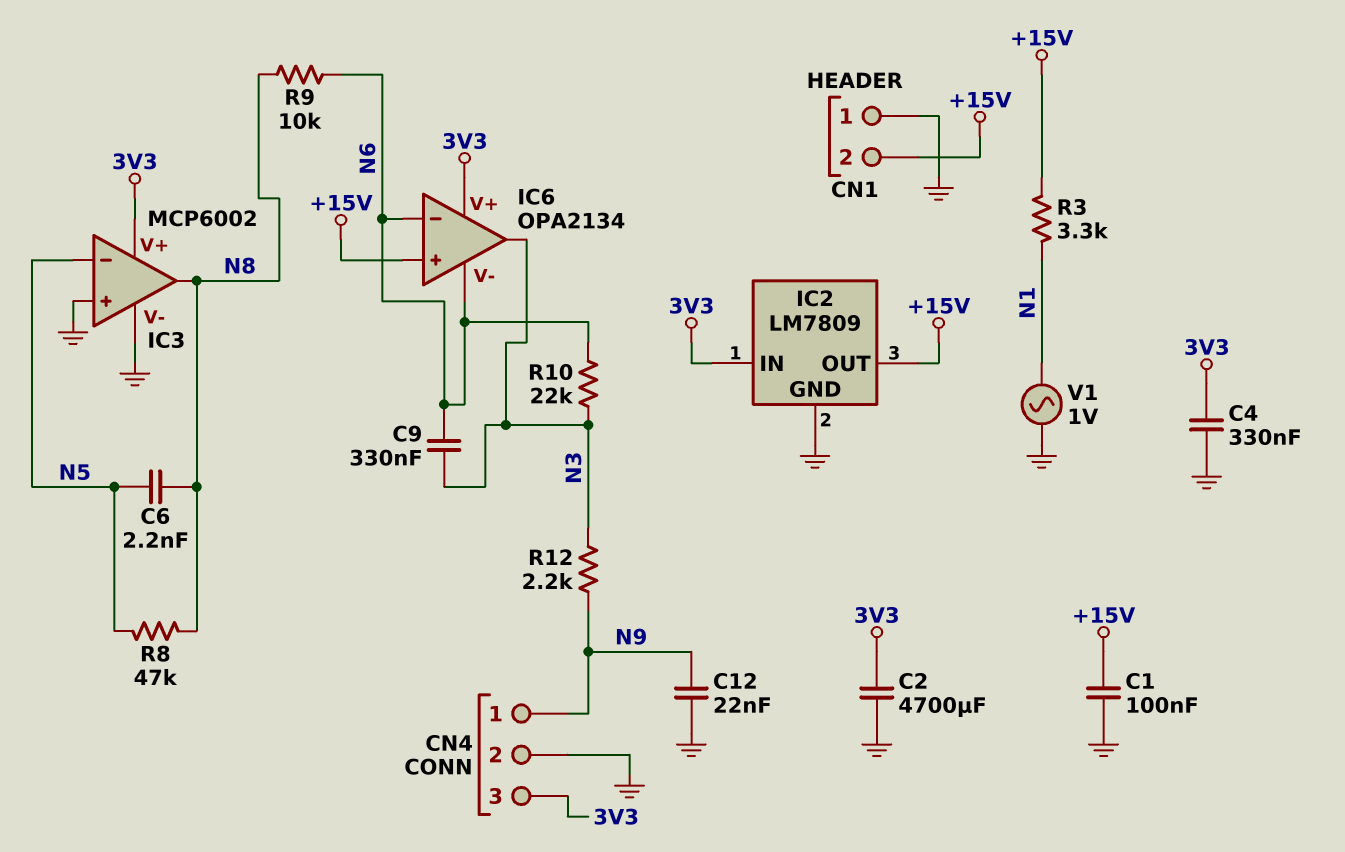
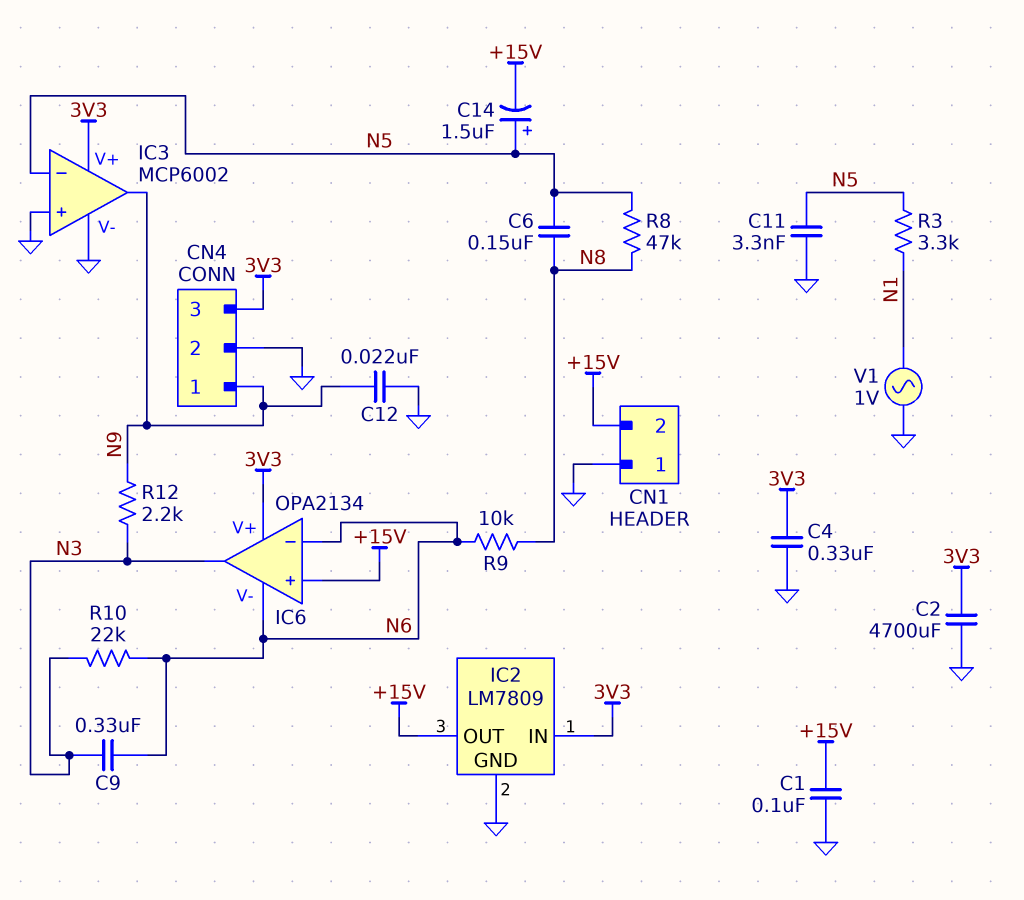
C6: 2.2nF (N5, N8) -> 150nF (N5, N8)
C11: none -> 3.3nF (GND, N5)
C14: none -> 1.5uF (plus N5, minus +15V)
IC3 pin out: N8 -> N9
R3: 3.3k (+15V, N1) -> 3.3k (N1, N5)

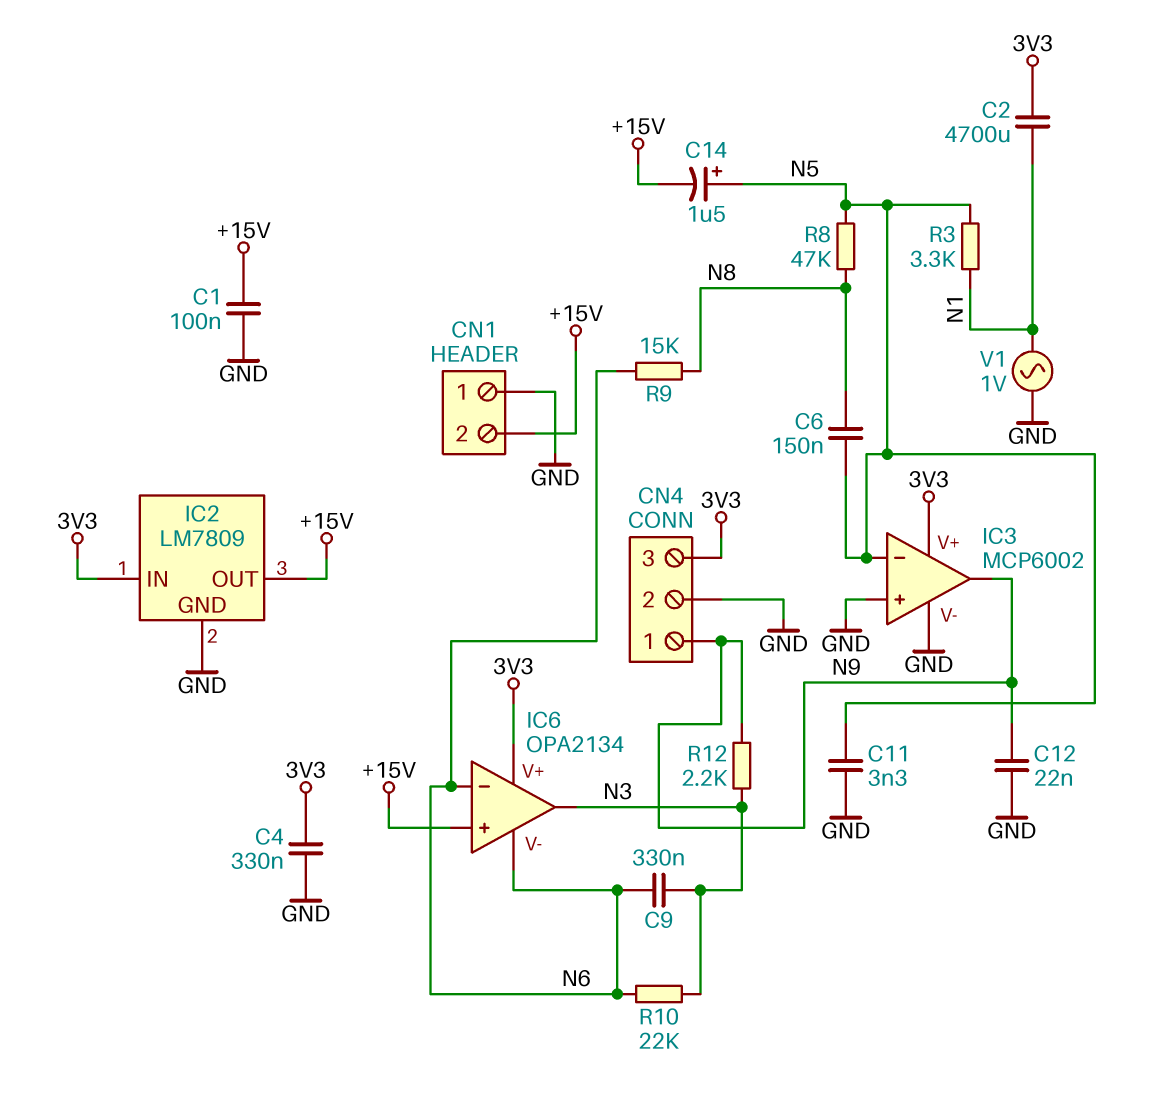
C2: 4700uF (3V3, GND) -> 4700uF (3V3, N1)
R9: 10k (N6, N8) -> 15k (N6, N8)

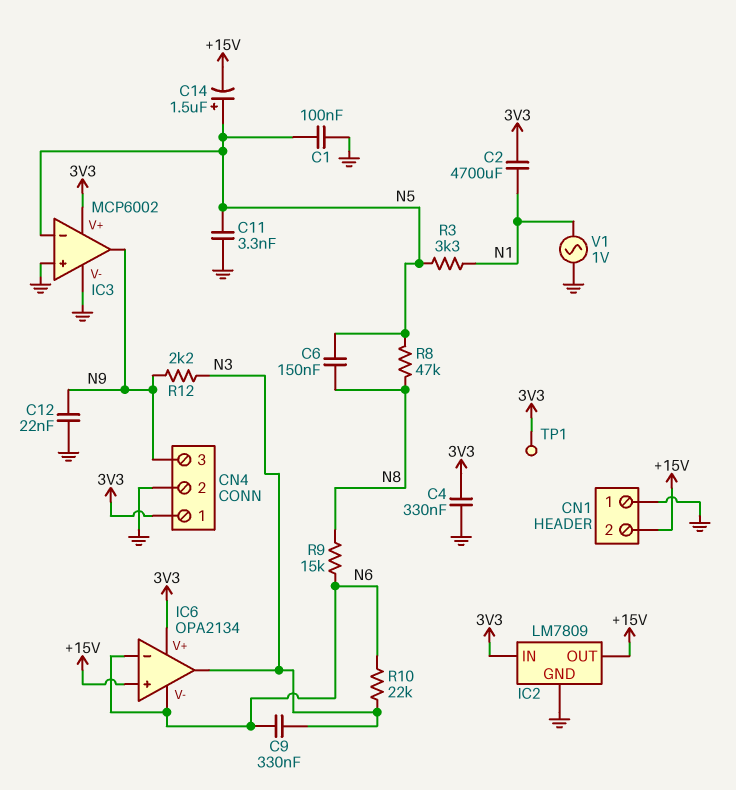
C1: 100nF (+15V, GND) -> 100nF (GND, N5)
CN4 pin 1: N9 -> 3V3
CN4 pin 3: 3V3 -> N9
TP1: none -> test point (3V3)

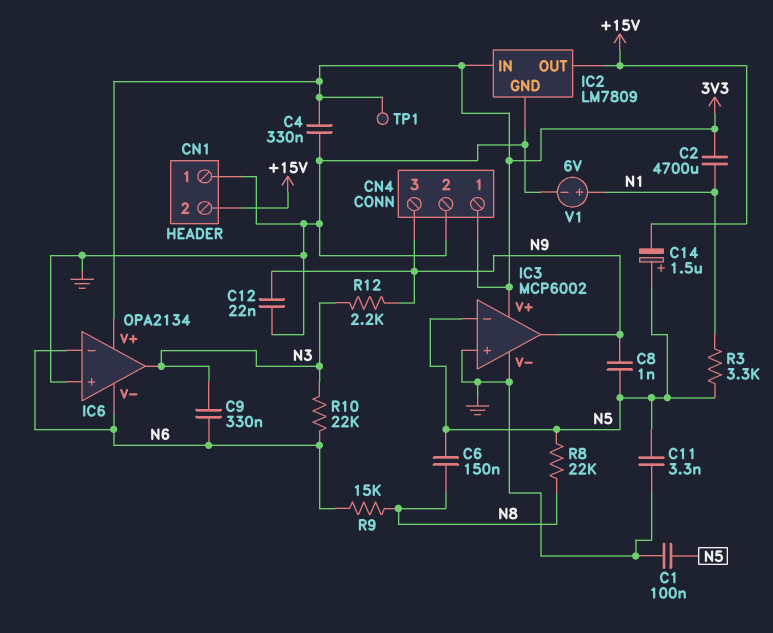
C8: none -> 1nF (N5, N9)
IC6 pin in+: +15V -> GND
R8: 47k (N5, N8) -> 22k (N5, N8)
V1: AC 1V (GND, N1) -> 6V (plus N1, minus GND)

